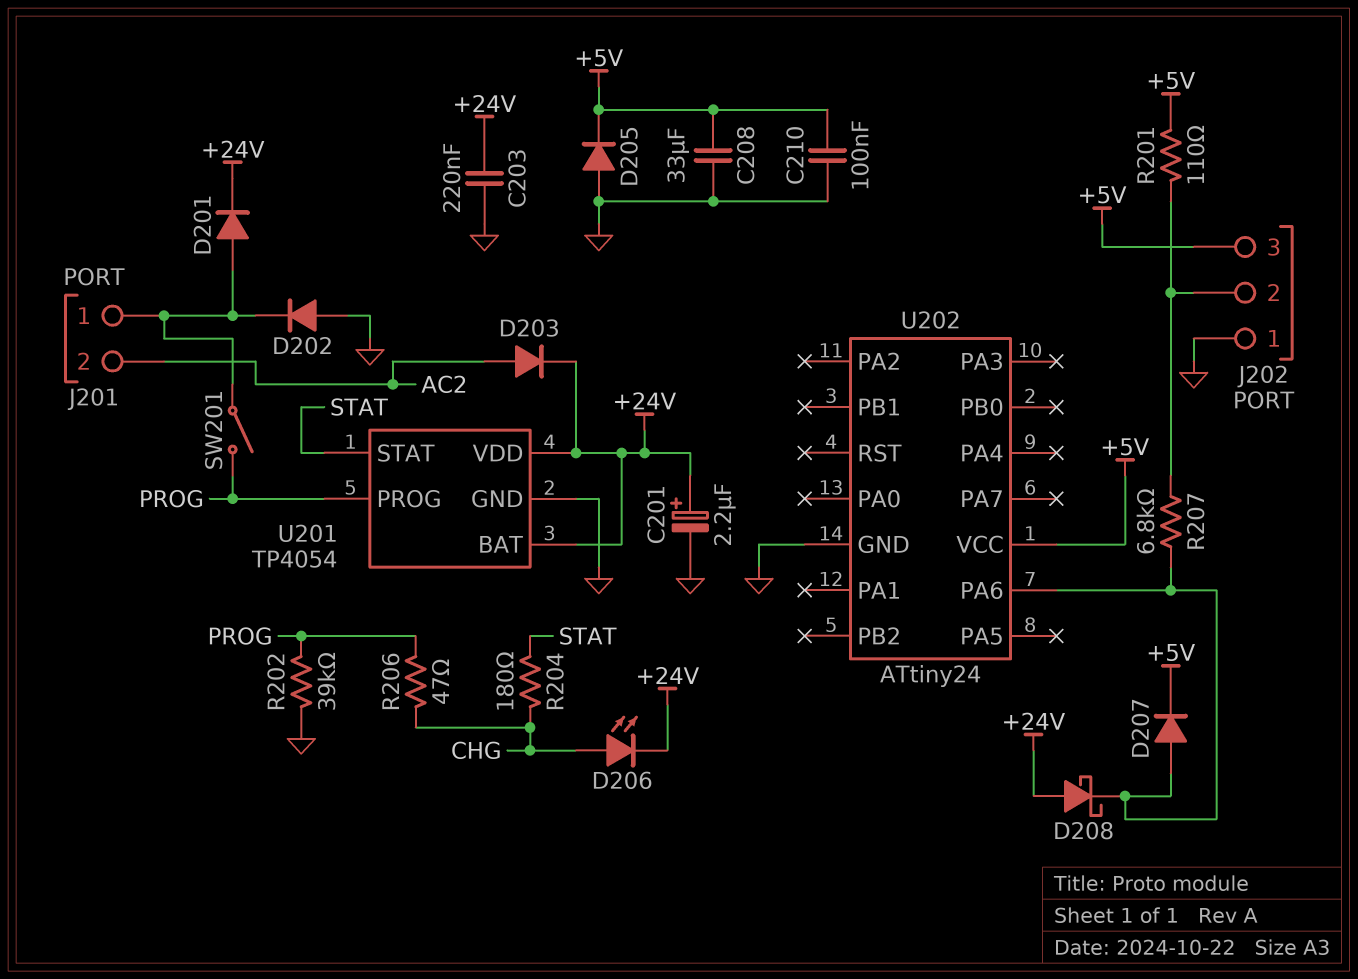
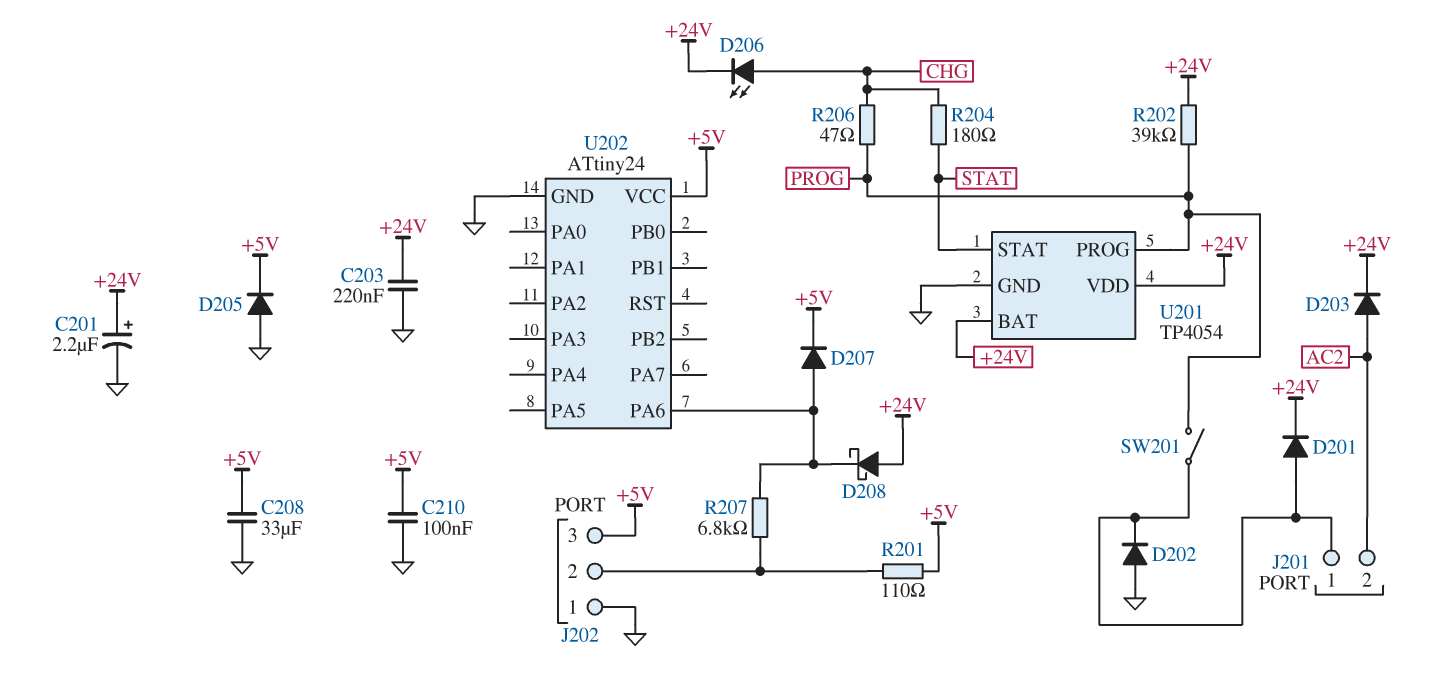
R202: 39k (GND, PROG) -> 39k (+24V, PROG)

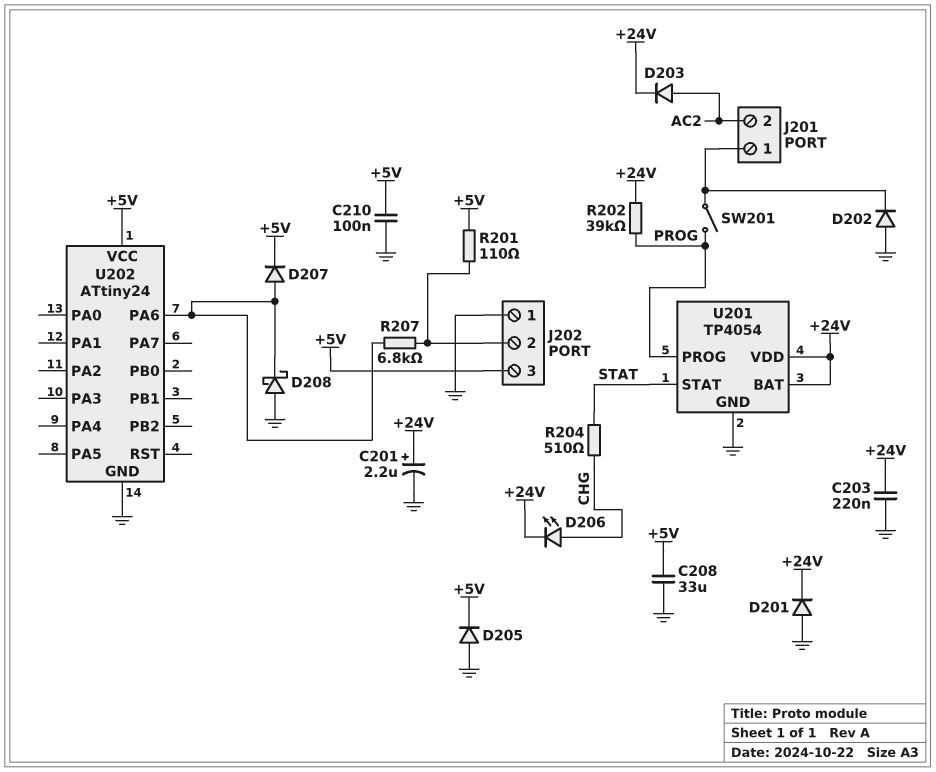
D201: diode (A J201/1, K +24V) -> diode (A GND, K +24V)
D208: schottky (A +24V, K U202/PA6) -> schottky (A GND, K U202/PA6)
R204: 180 (CHG, STAT) -> 510 (CHG, STAT)
R206: 47 (CHG, PROG) -> none

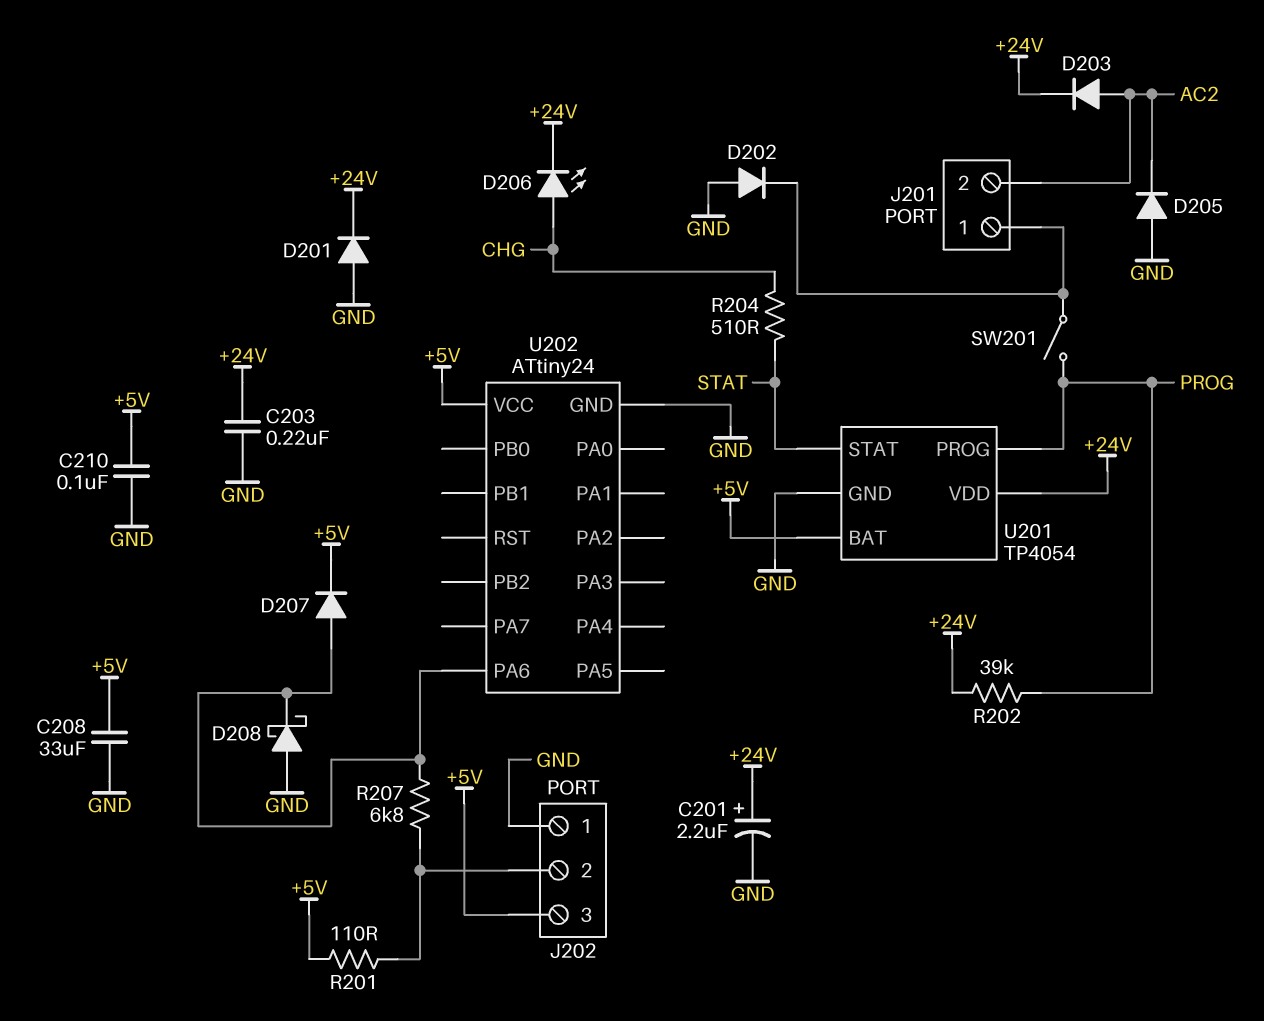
D205: diode (A GND, K +5V) -> diode (A GND, K AC2)
U201 pin BAT: +24V -> +5V

